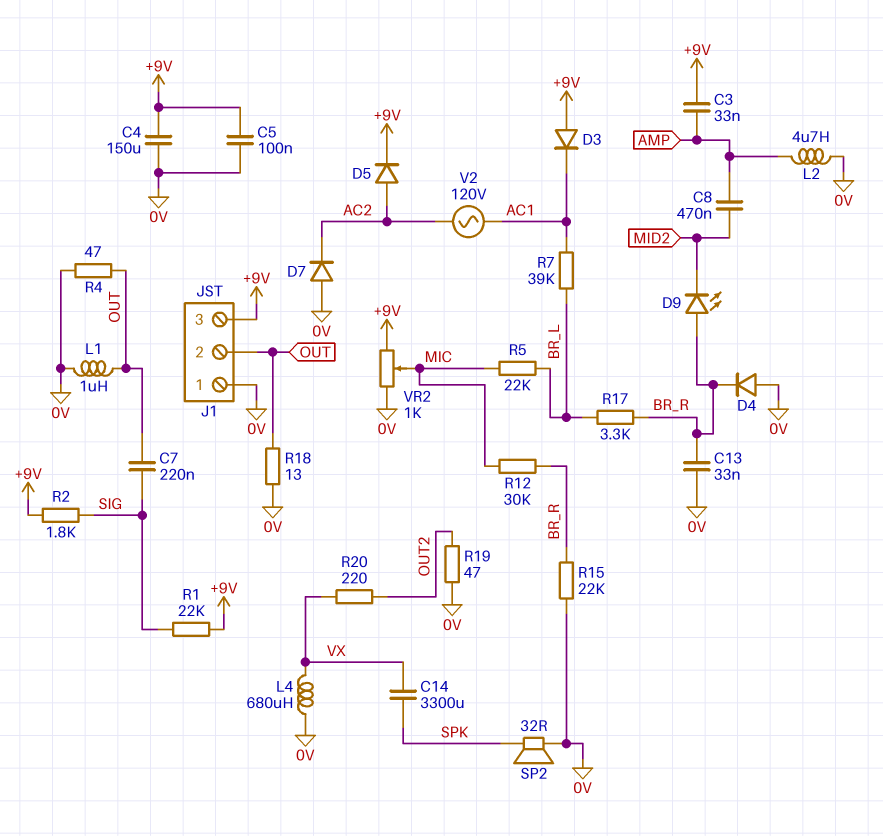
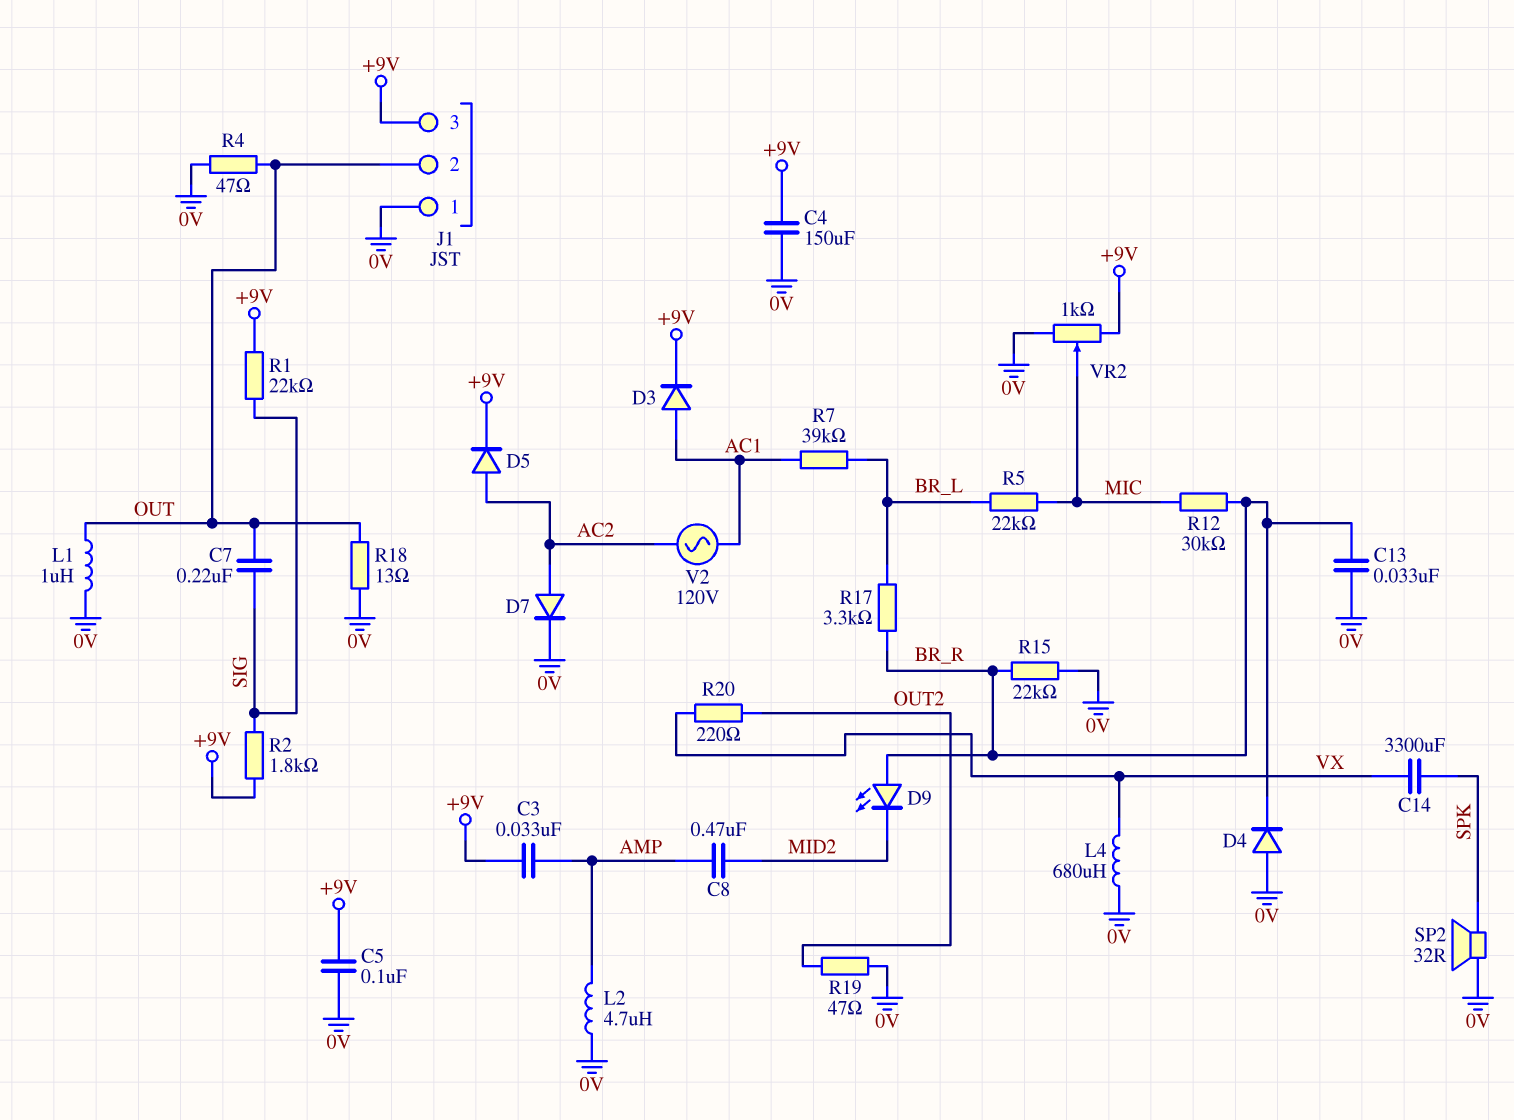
D3: diode (A +9V, K AC1) -> diode (A AC1, K +9V)
D7: diode (A 0V, K AC2) -> diode (A AC2, K 0V)

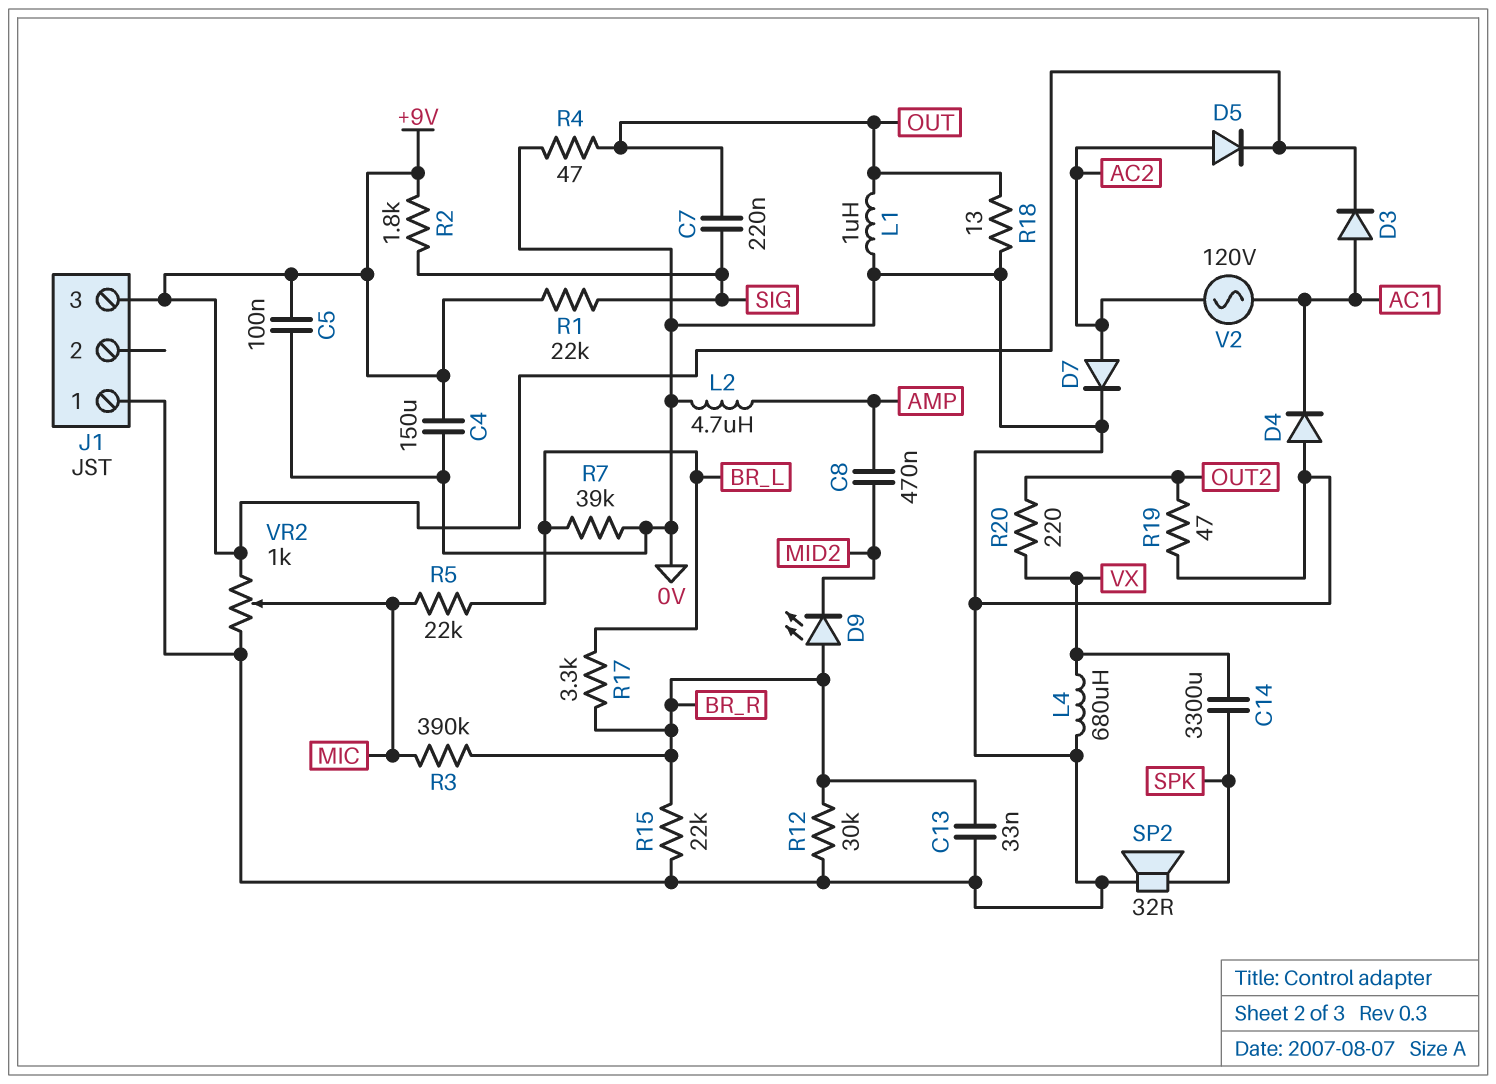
C3: 33nF (+9V, AMP) -> none
D4: diode (A 0V, K BR_R) -> diode (A 0V, K AC1)
J1 pin 2: OUT -> none
R3: none -> 390k (BR_R, MIC)
R7: 39k (AC1, BR_L) -> 39k (0V, BR_L)
R12: 30k (BR_R, MIC) -> 30k (0V, BR_R)

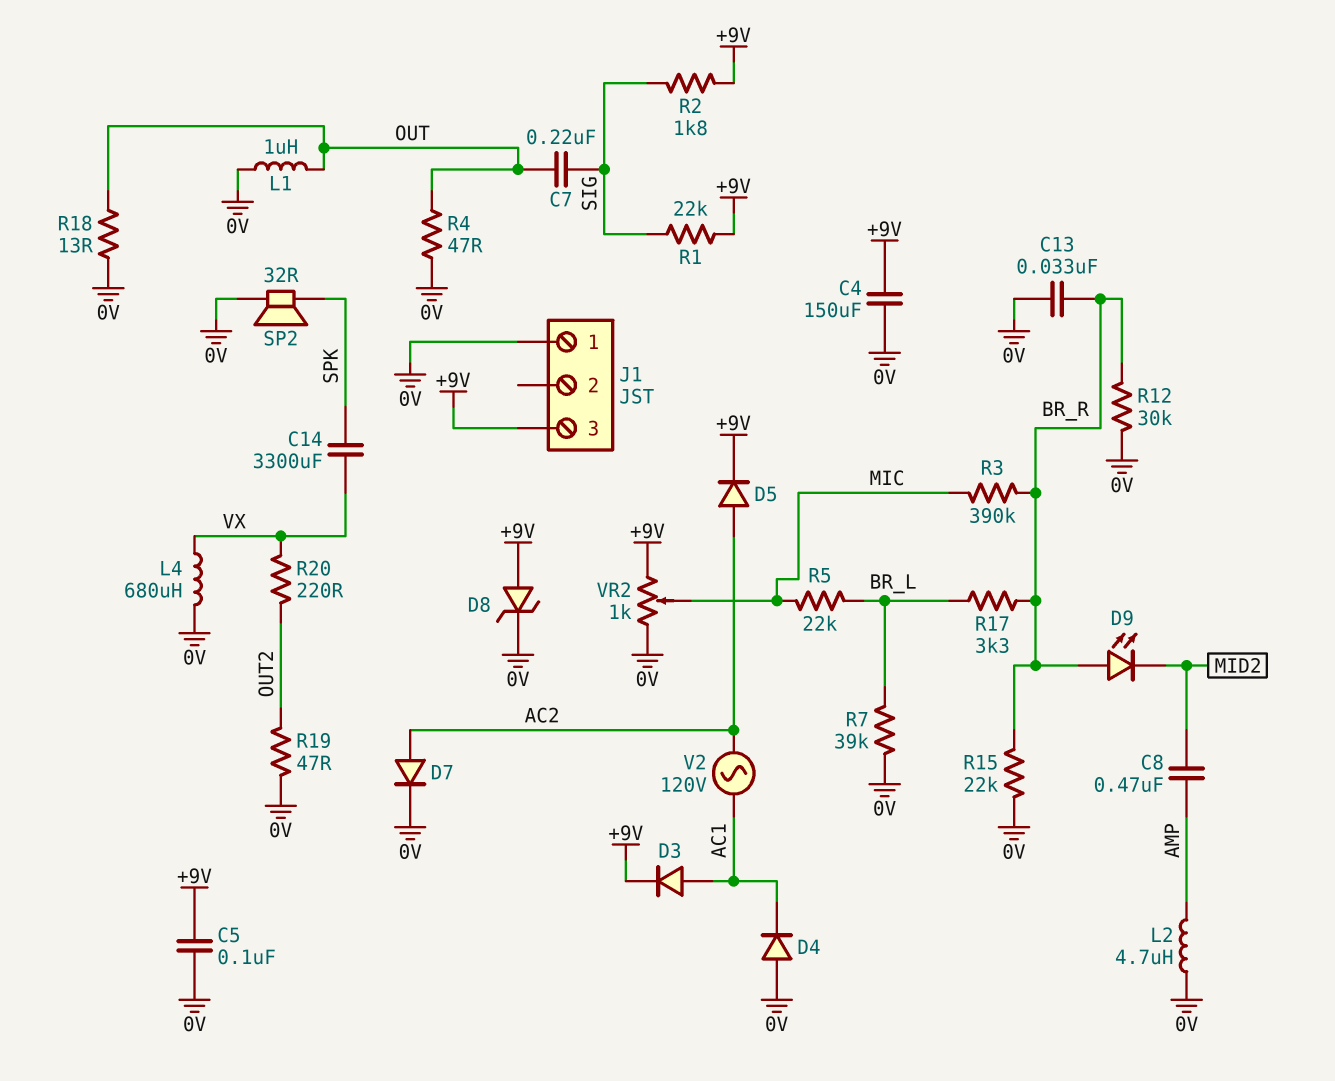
D8: none -> zener (A +9V, K 0V)

